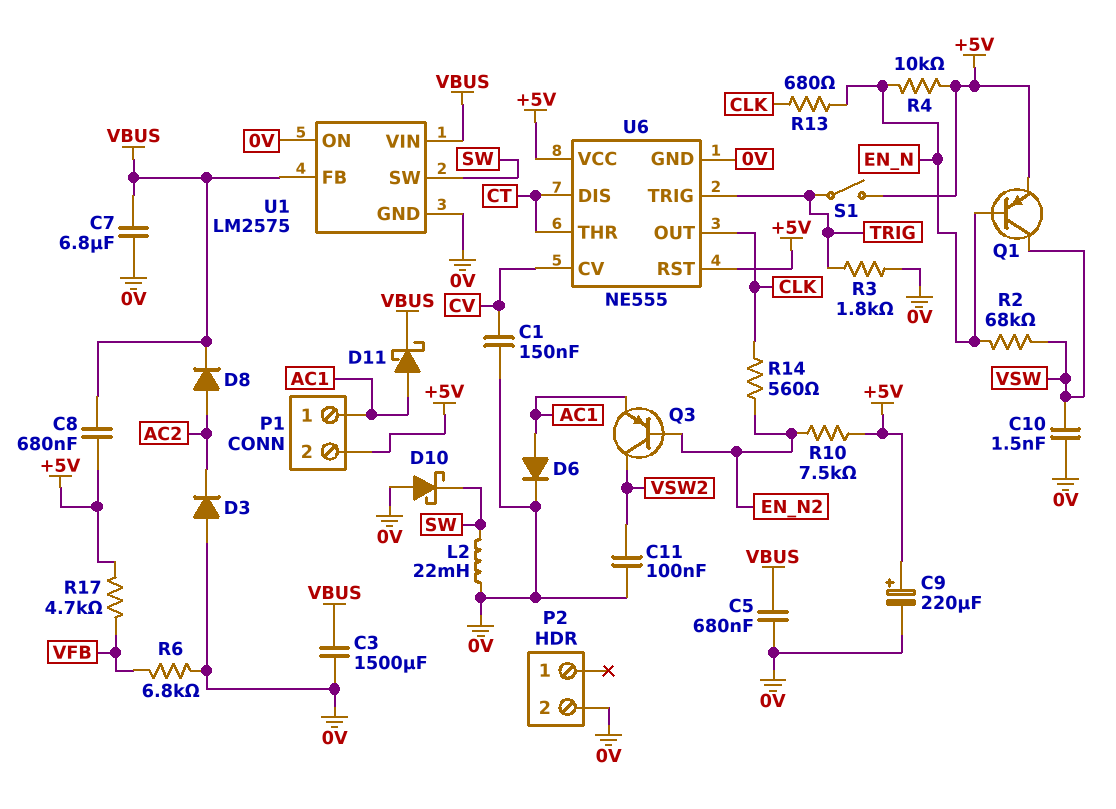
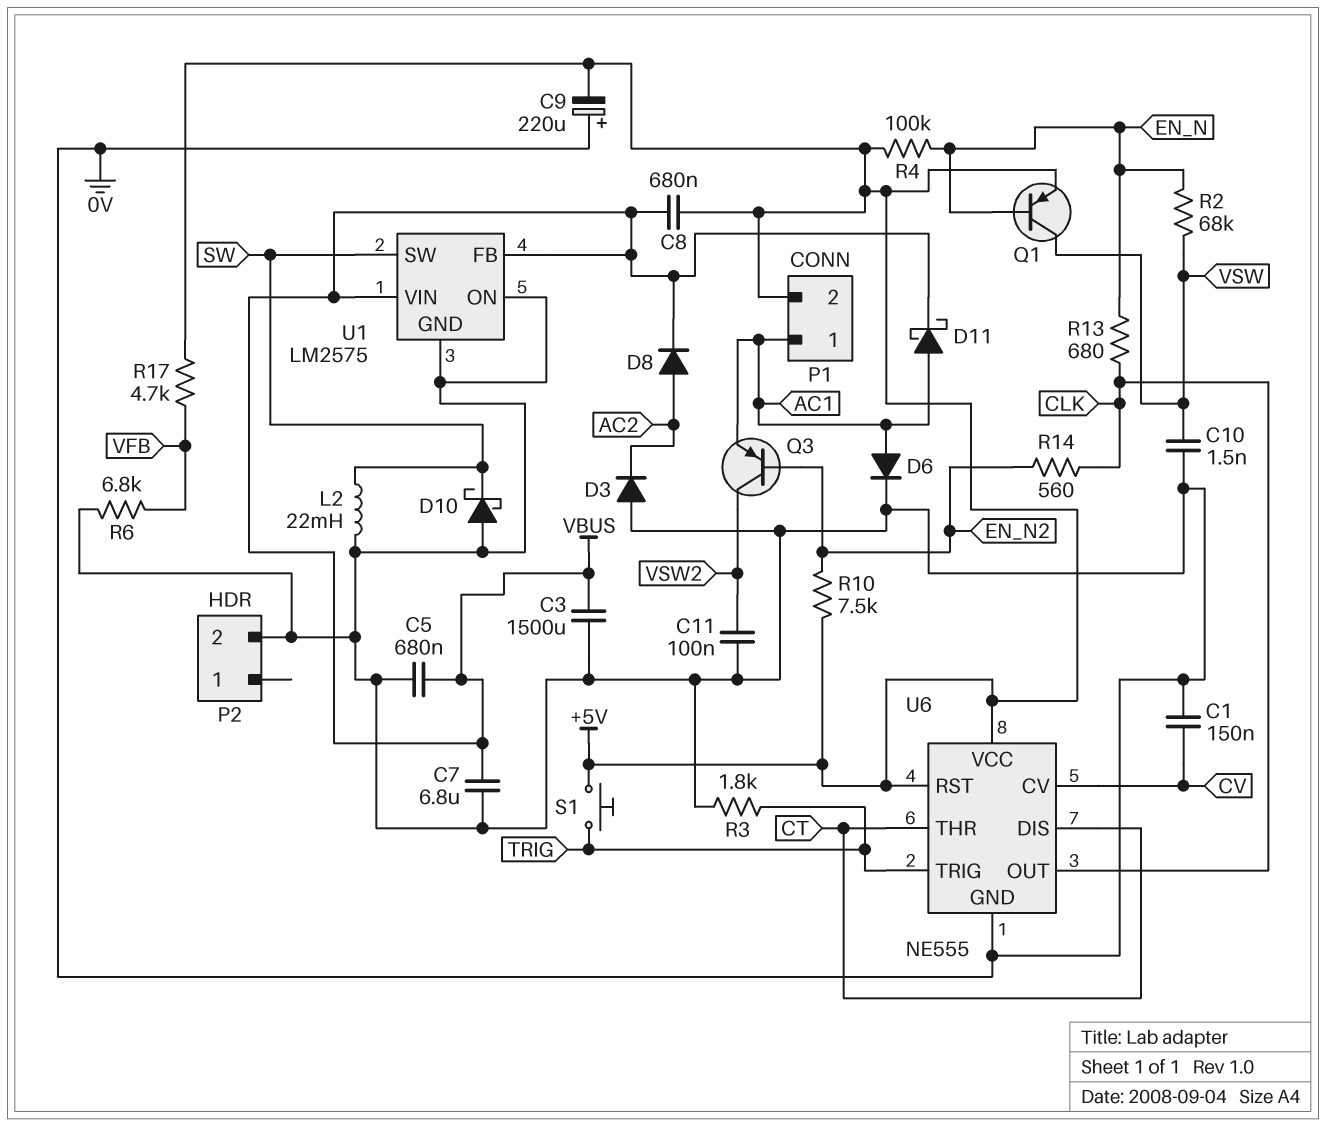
C9: 220uF (plus +5V, minus 0V) -> 220uF (plus 0V, minus +5V)
R4: 10k (+5V, EN_N) -> 100k (+5V, EN_N)
S1: switch (+5V, TRIG) -> button (+5V, TRIG)

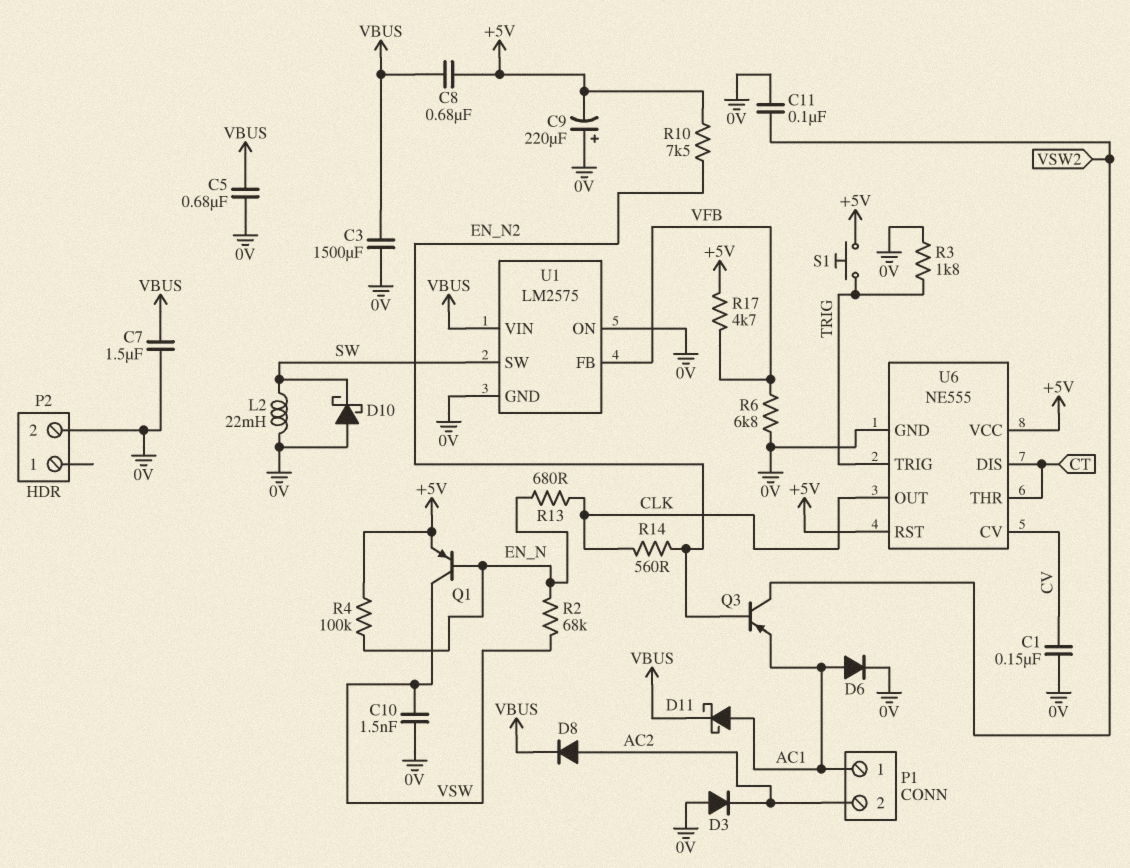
C7: 6.8uF (0V, VBUS) -> 1.5uF (0V, VBUS)
P1 pin 2: +5V -> AC2
U1 pin FB: VBUS -> VFB

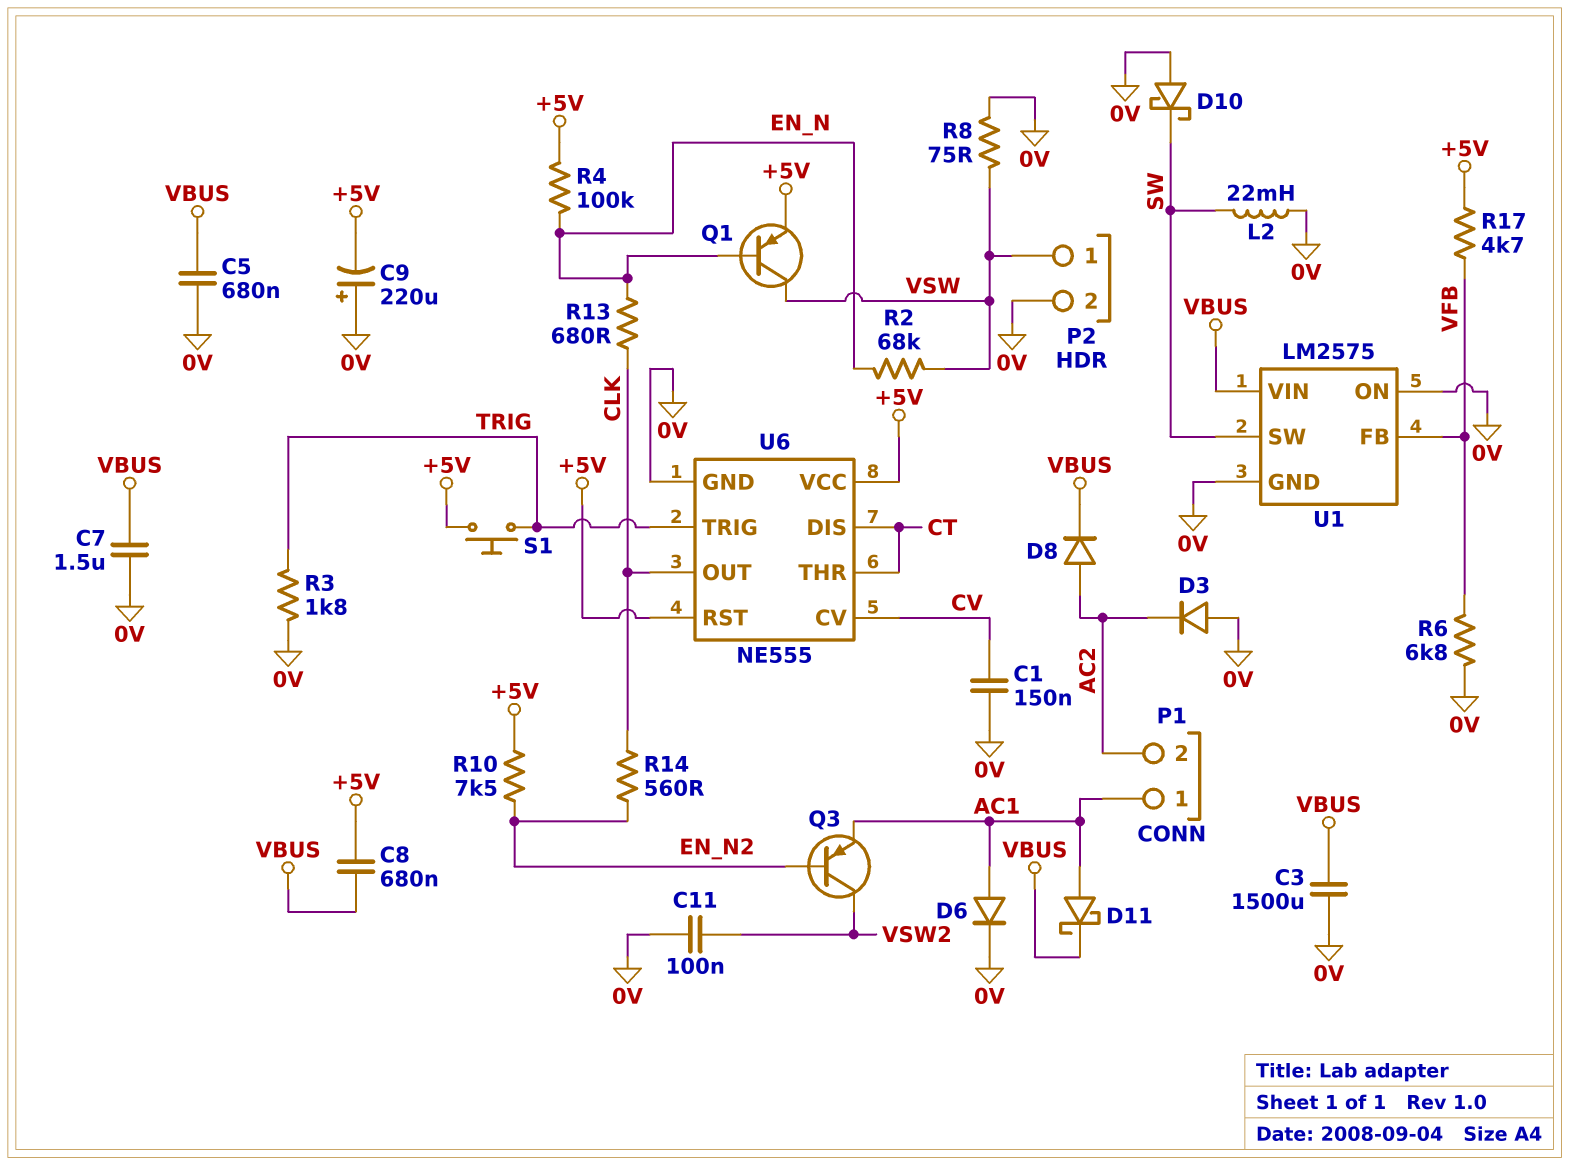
C10: 1.5nF (0V, VSW) -> none
P2 pin 1: none -> VSW
R8: none -> 75 (0V, VSW)

